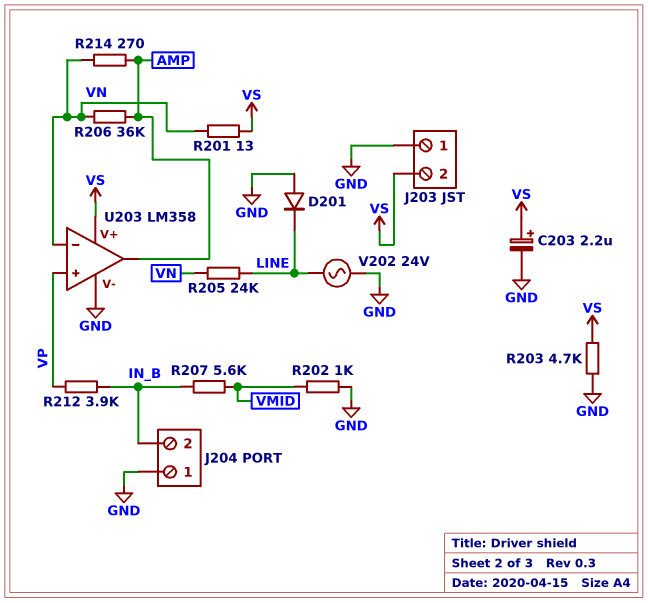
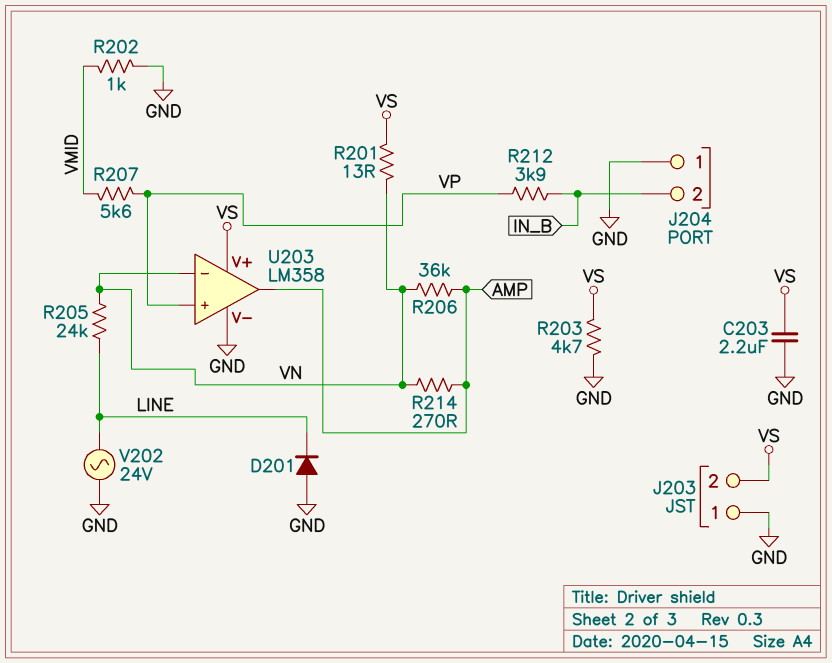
C203: 2.2uF (plus VS, minus GND) -> 2.2uF (GND, VS)
R207: 5.6k (IN_B, VMID) -> 5.6k (VMID, VP)

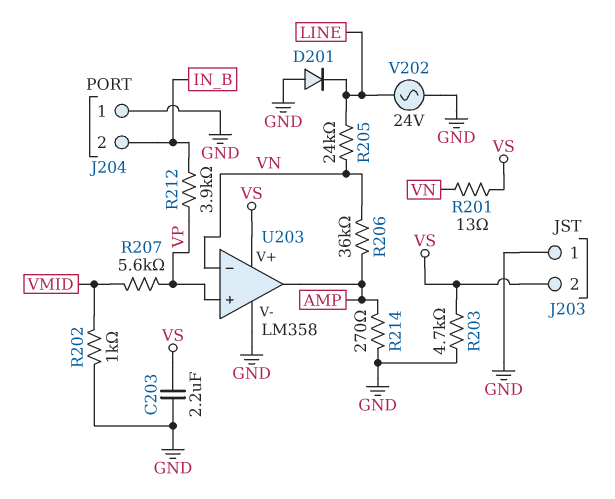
R214: 270 (AMP, VN) -> 270 (AMP, GND)

